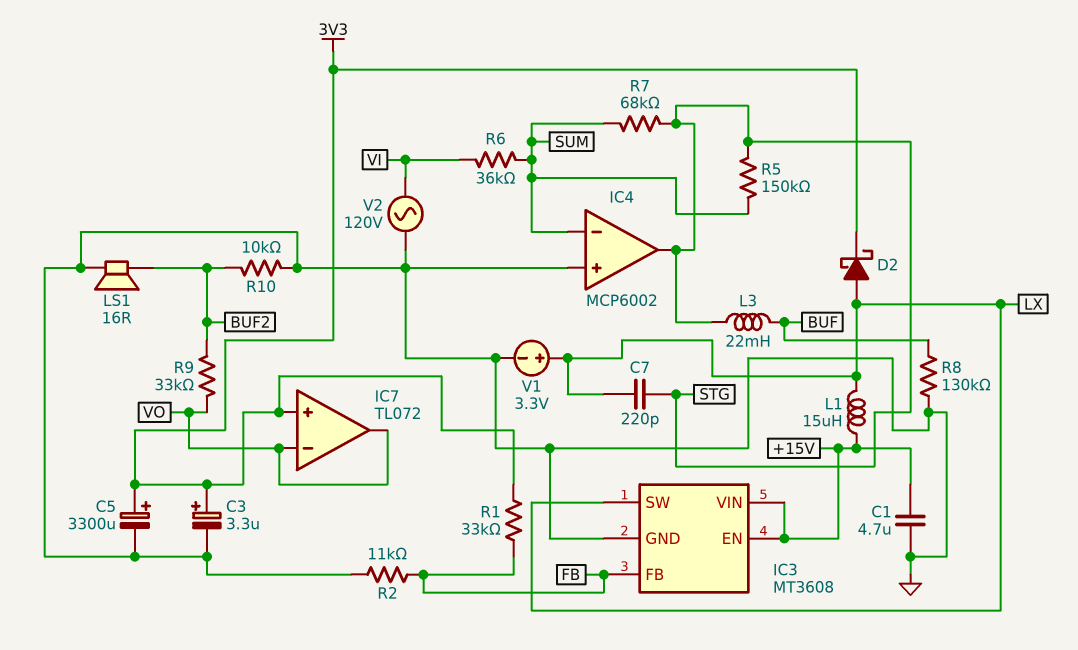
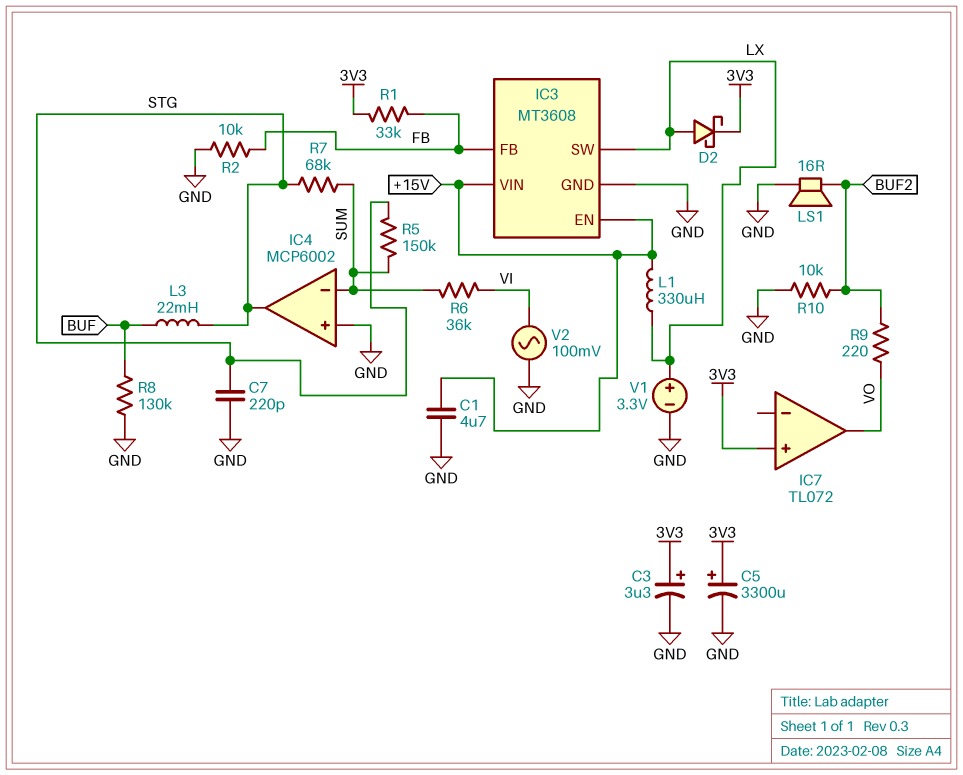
C7: 220pF (LX, STG) -> 220pF (GND, STG)
IC7 pin in-: VO -> none
L1: 15uH (+15V, LX) -> 330uH (+15V, LX)
R2: 11k (FB, GND) -> 10k (FB, GND)
R9: 33k (BUF2, VO) -> 220 (BUF2, VO)
V2: AC 120V (GND, VI) -> AC 100mV (GND, VI)

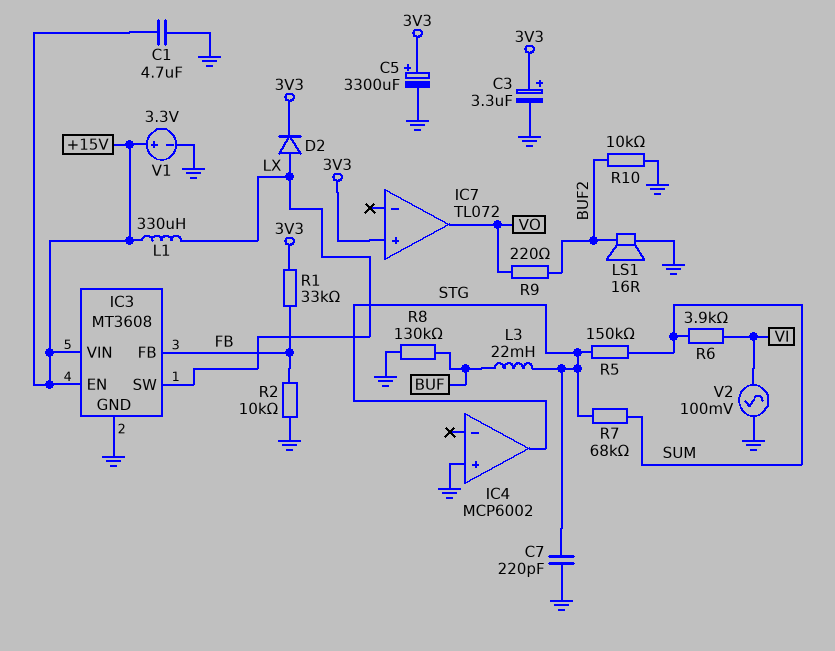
D2: schottky (A LX, K 3V3) -> diode (A LX, K 3V3)
IC4 pin in-: SUM -> none
R6: 36k (SUM, VI) -> 3.9k (SUM, VI)
V1: 3.3V (plus LX, minus GND) -> 3.3V (plus +15V, minus GND)

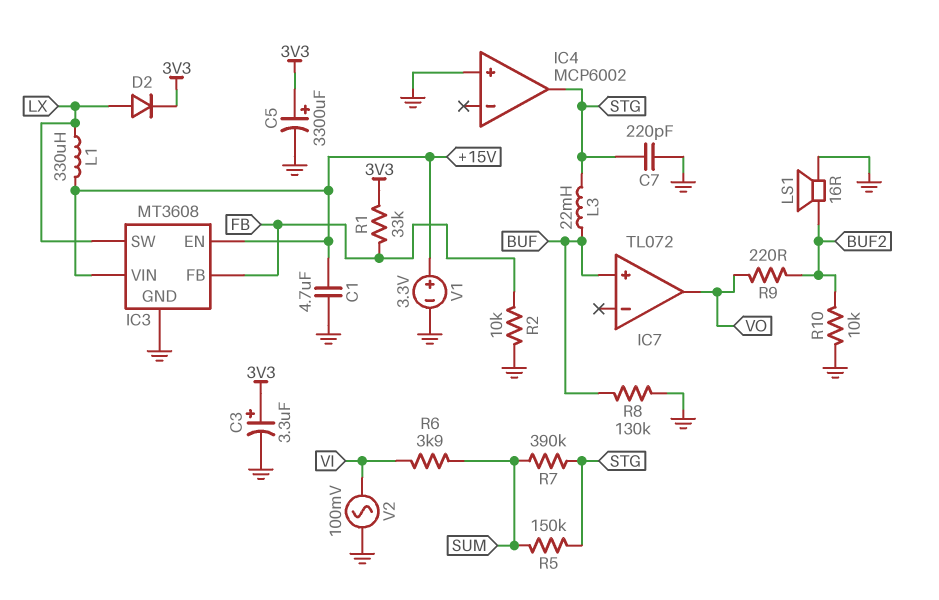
IC7 pin in+: 3V3 -> BUF
R7: 68k (STG, SUM) -> 390k (STG, SUM)

